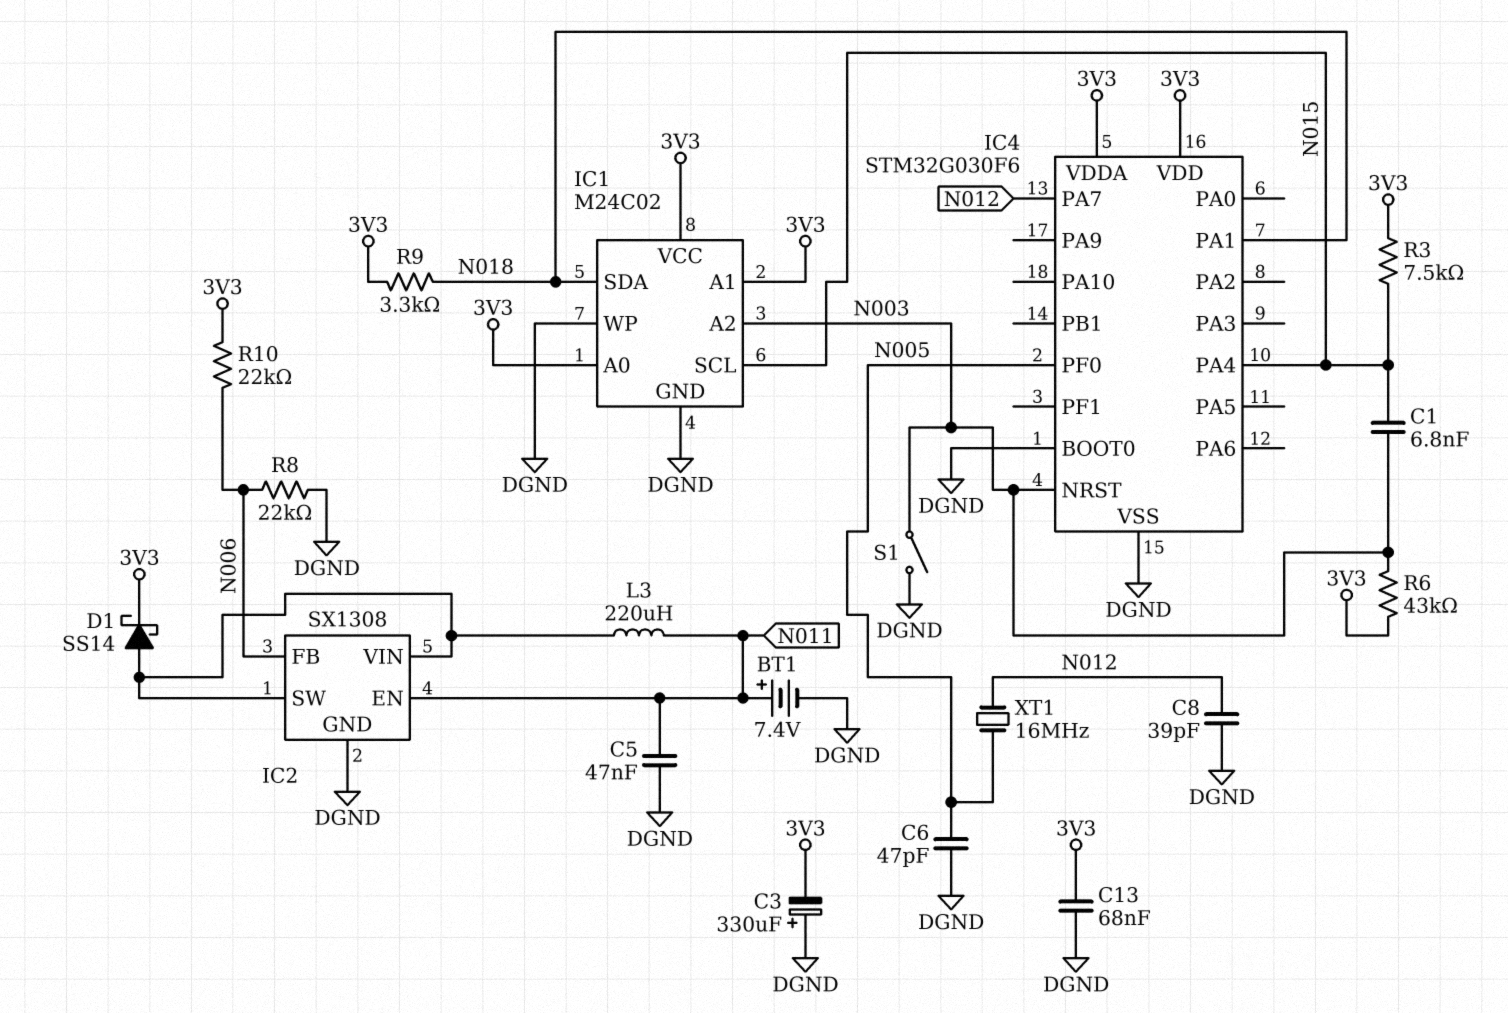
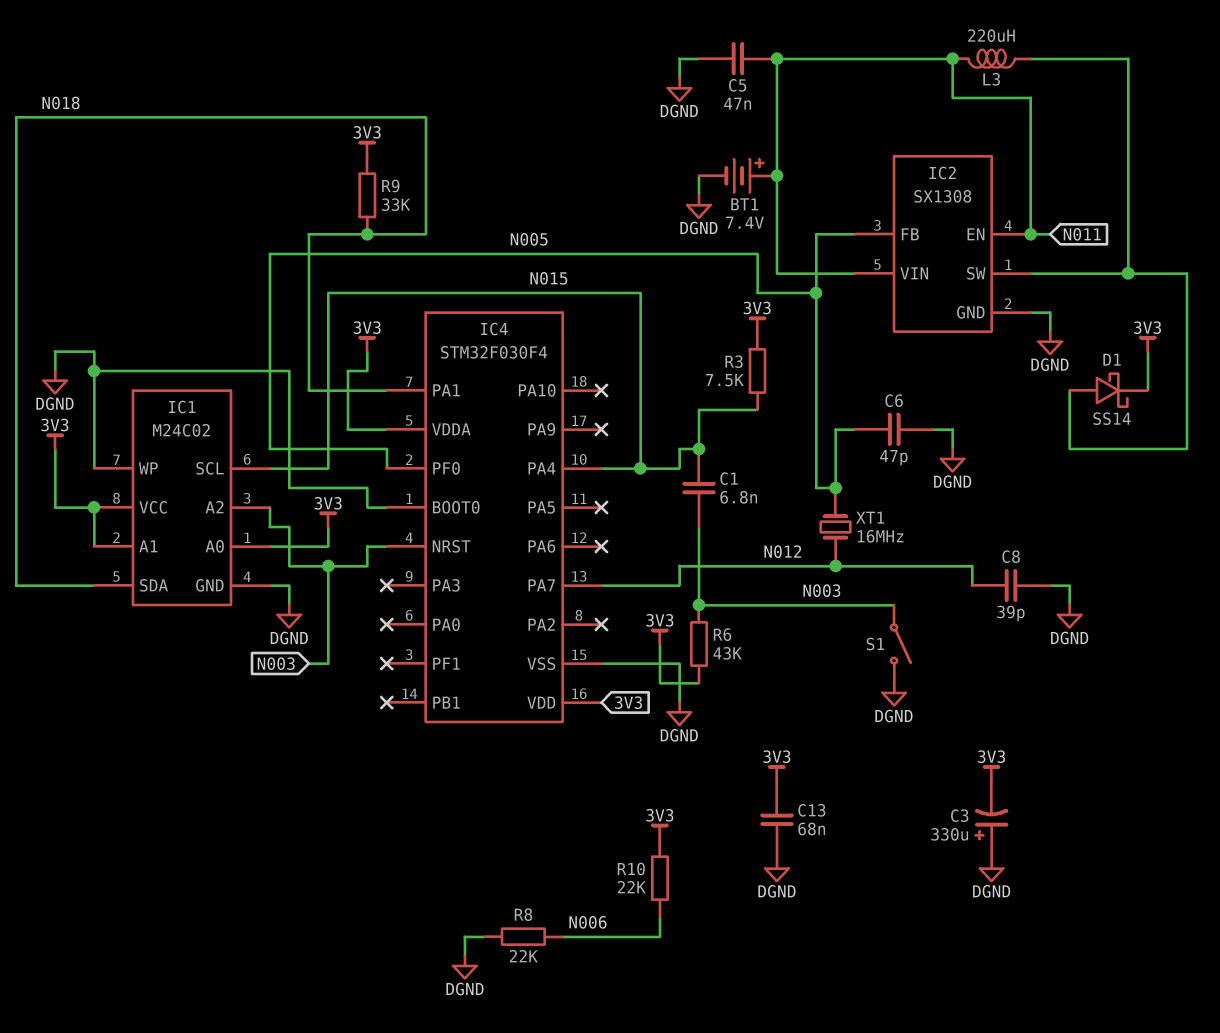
IC2 pin FB: N006 -> N005
IC2 pin VIN: IC2/SW -> N011
IC4: STM32G030F6 -> STM32F030F4
R9: 3.3k (3V3, N018) -> 33k (3V3, N018)

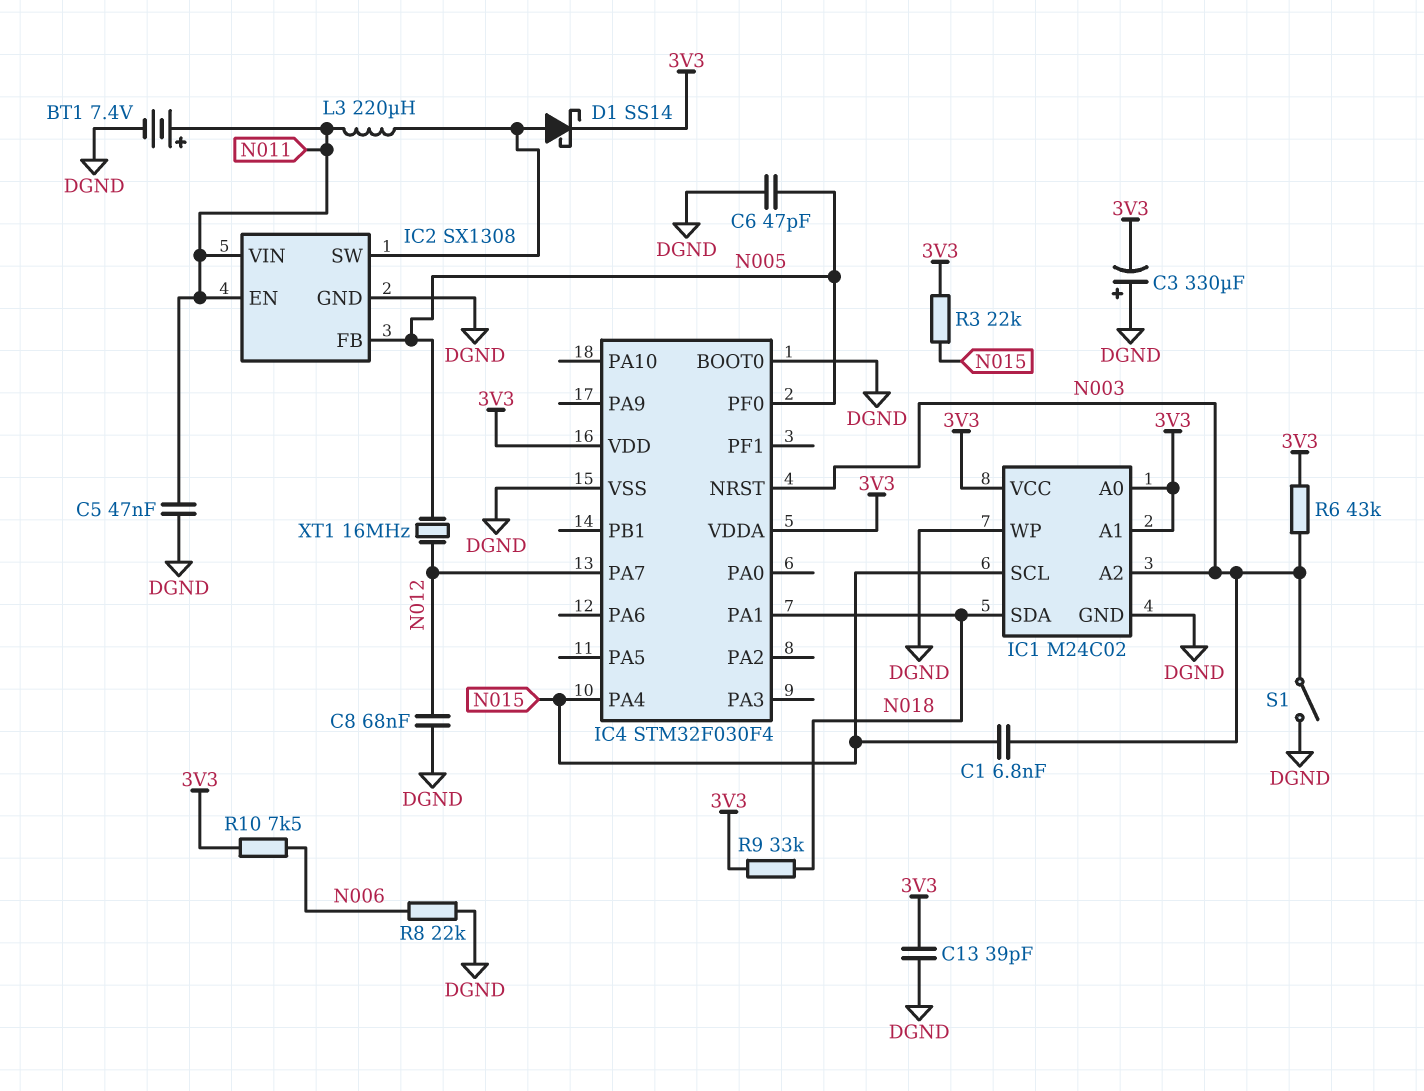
C8: 39pF (DGND, N012) -> 68nF (DGND, N012)
C13: 68nF (3V3, DGND) -> 39pF (3V3, DGND)
R3: 7.5k (3V3, N015) -> 22k (3V3, N015)
R10: 22k (3V3, N006) -> 7.5k (3V3, N006)

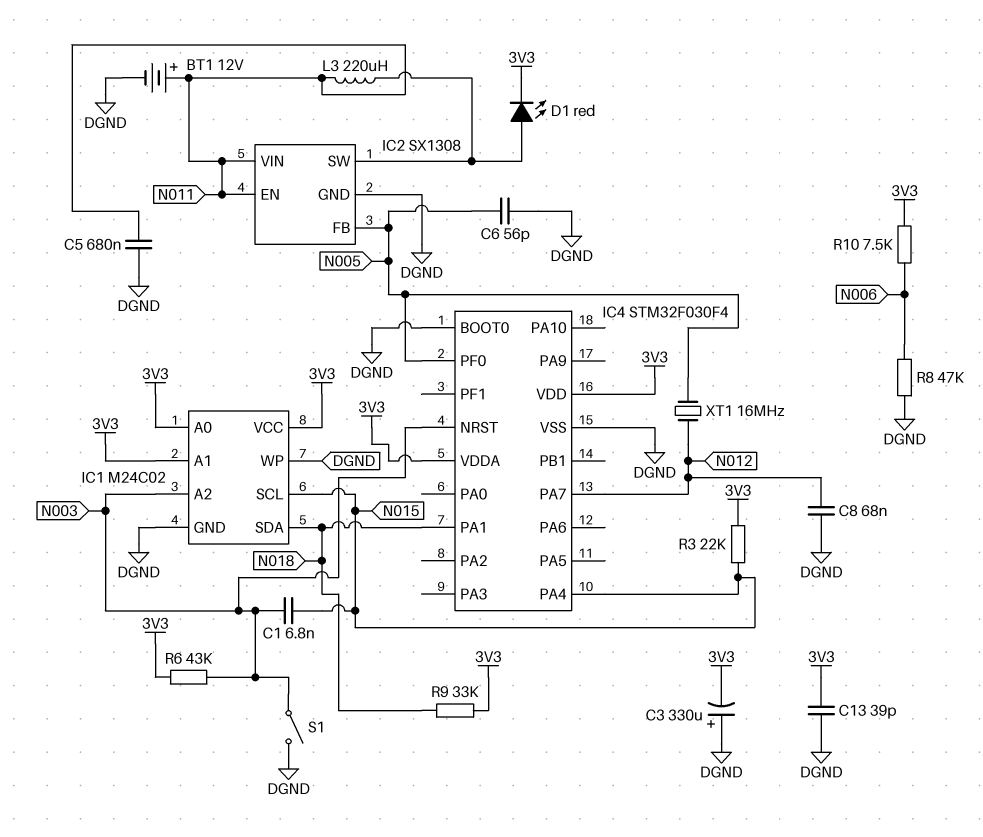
BT1: 7.4V (plus N011, minus DGND) -> 12V (plus N011, minus DGND)
C5: 47nF (DGND, N011) -> 680nF (DGND, N011)
C6: 47pF (DGND, N005) -> 56pF (DGND, N005)
D1: schottky SS14 (A IC2/SW, K 3V3) -> LED red (A IC2/SW, K 3V3)
R8: 22k (DGND, N006) -> 47k (DGND, N006)

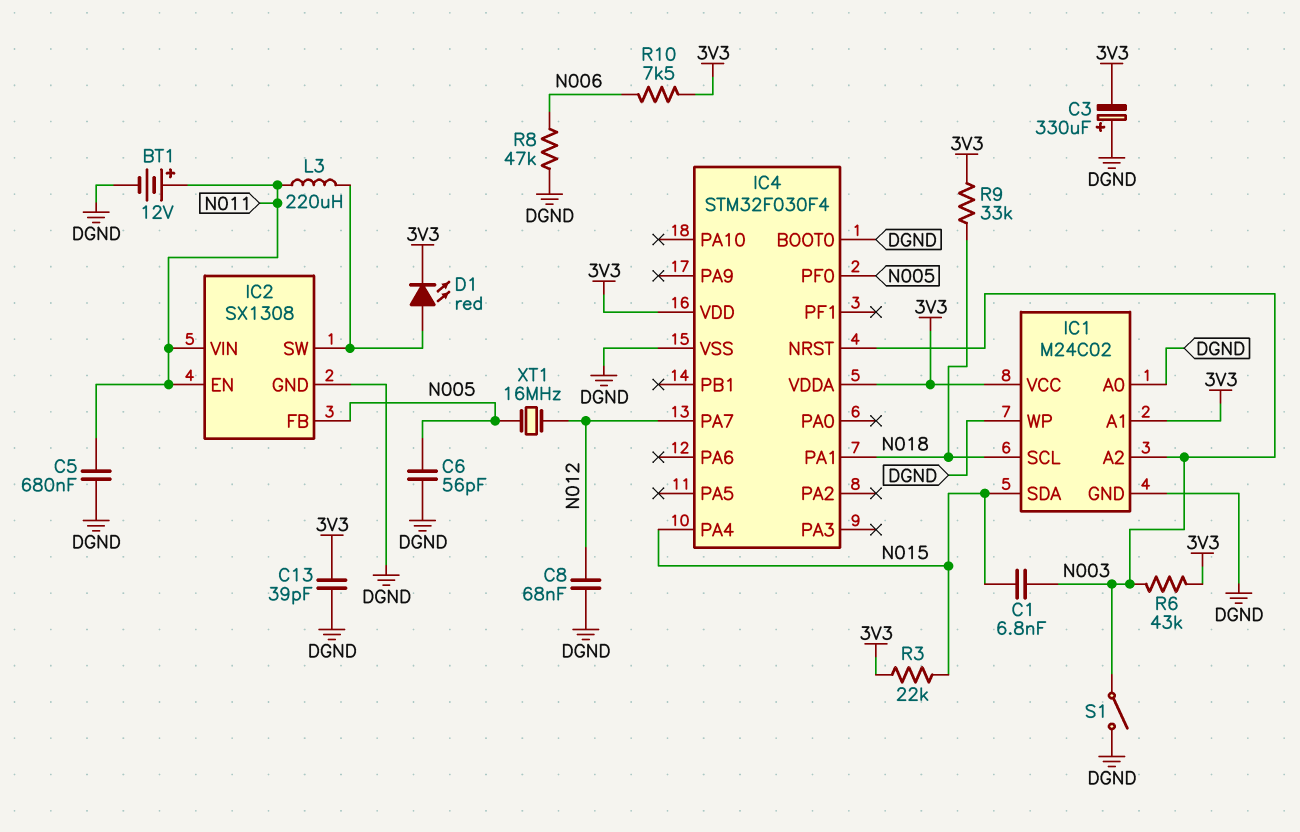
IC1 pin A0: 3V3 -> DGND
IC1 pin SCL: N015 -> N018
IC1 pin SDA: N018 -> N015

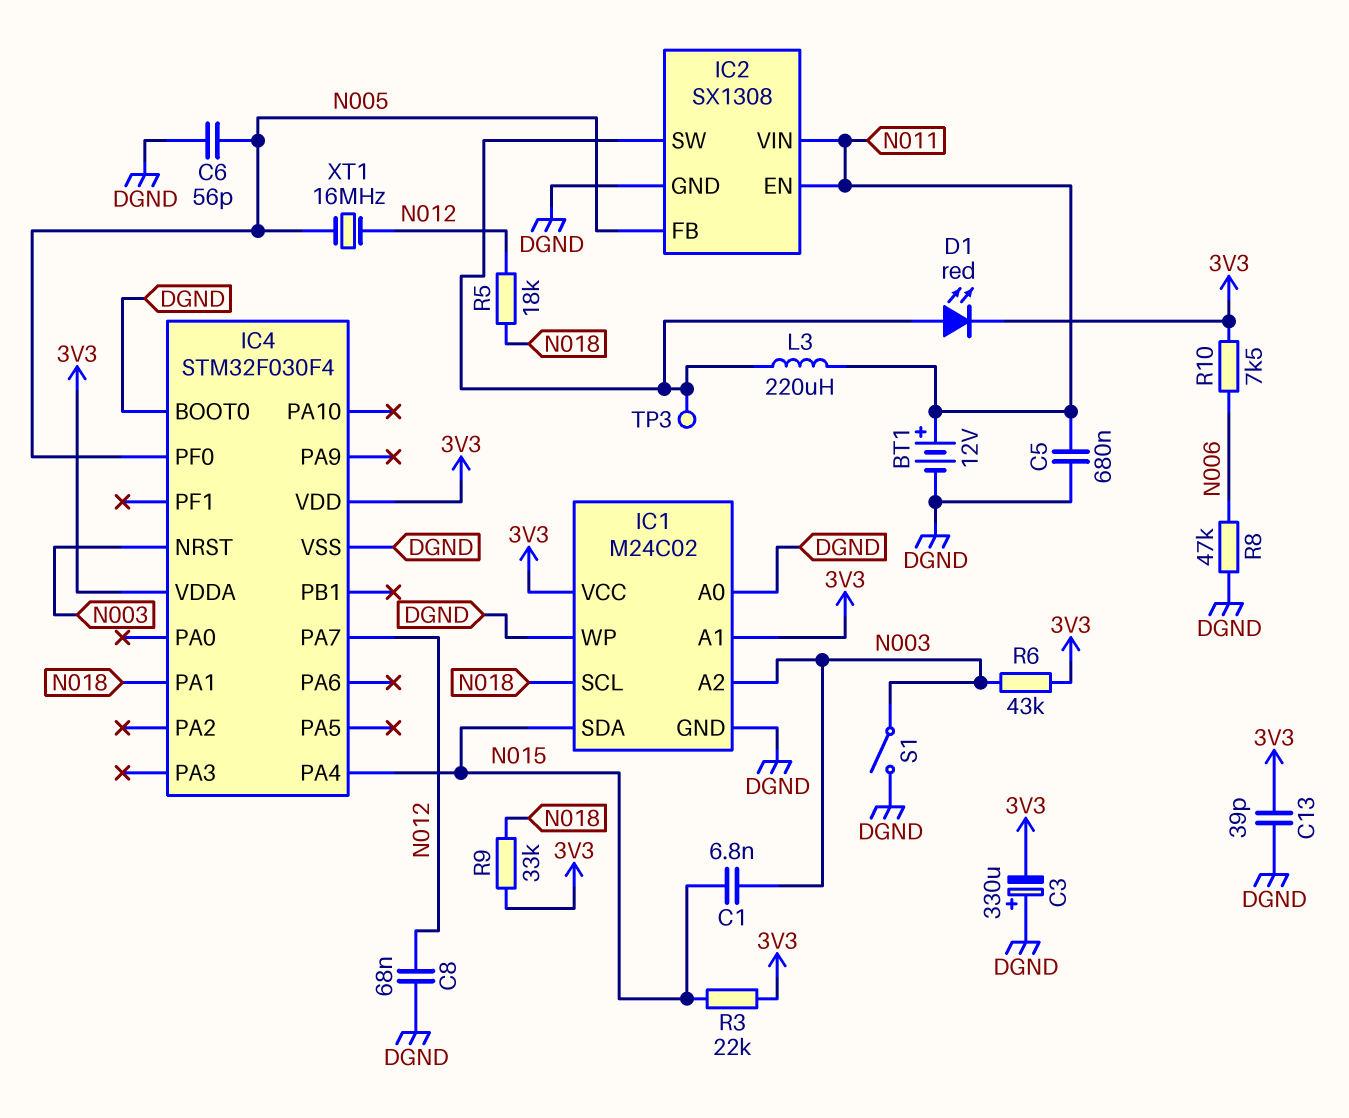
R5: none -> 18k (N012, N018)
TP3: none -> test point (IC2/SW)

